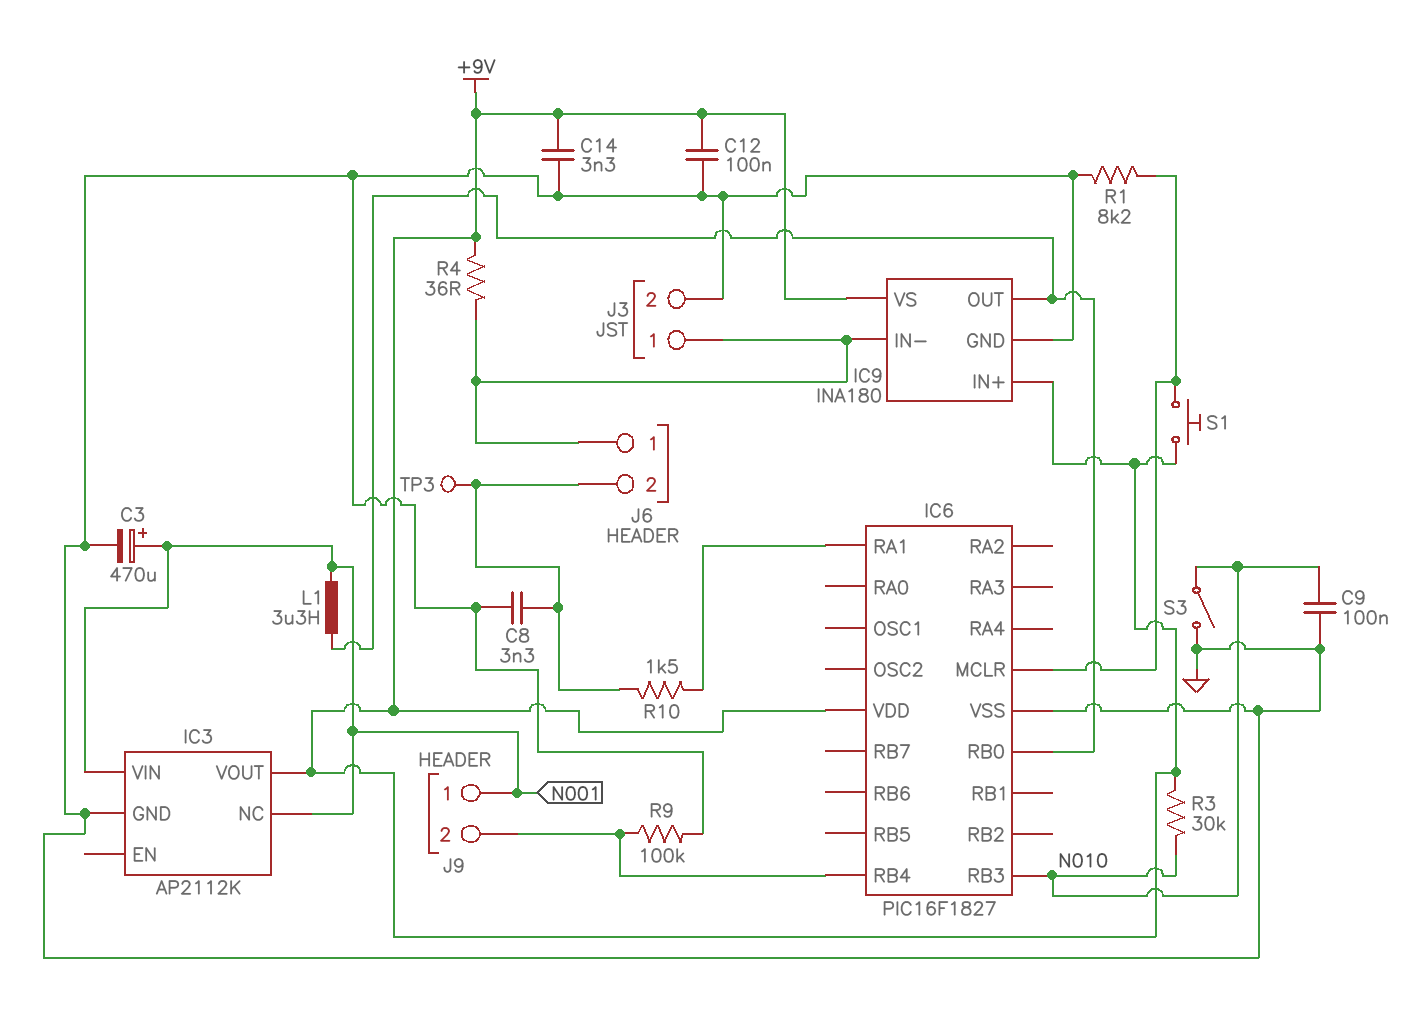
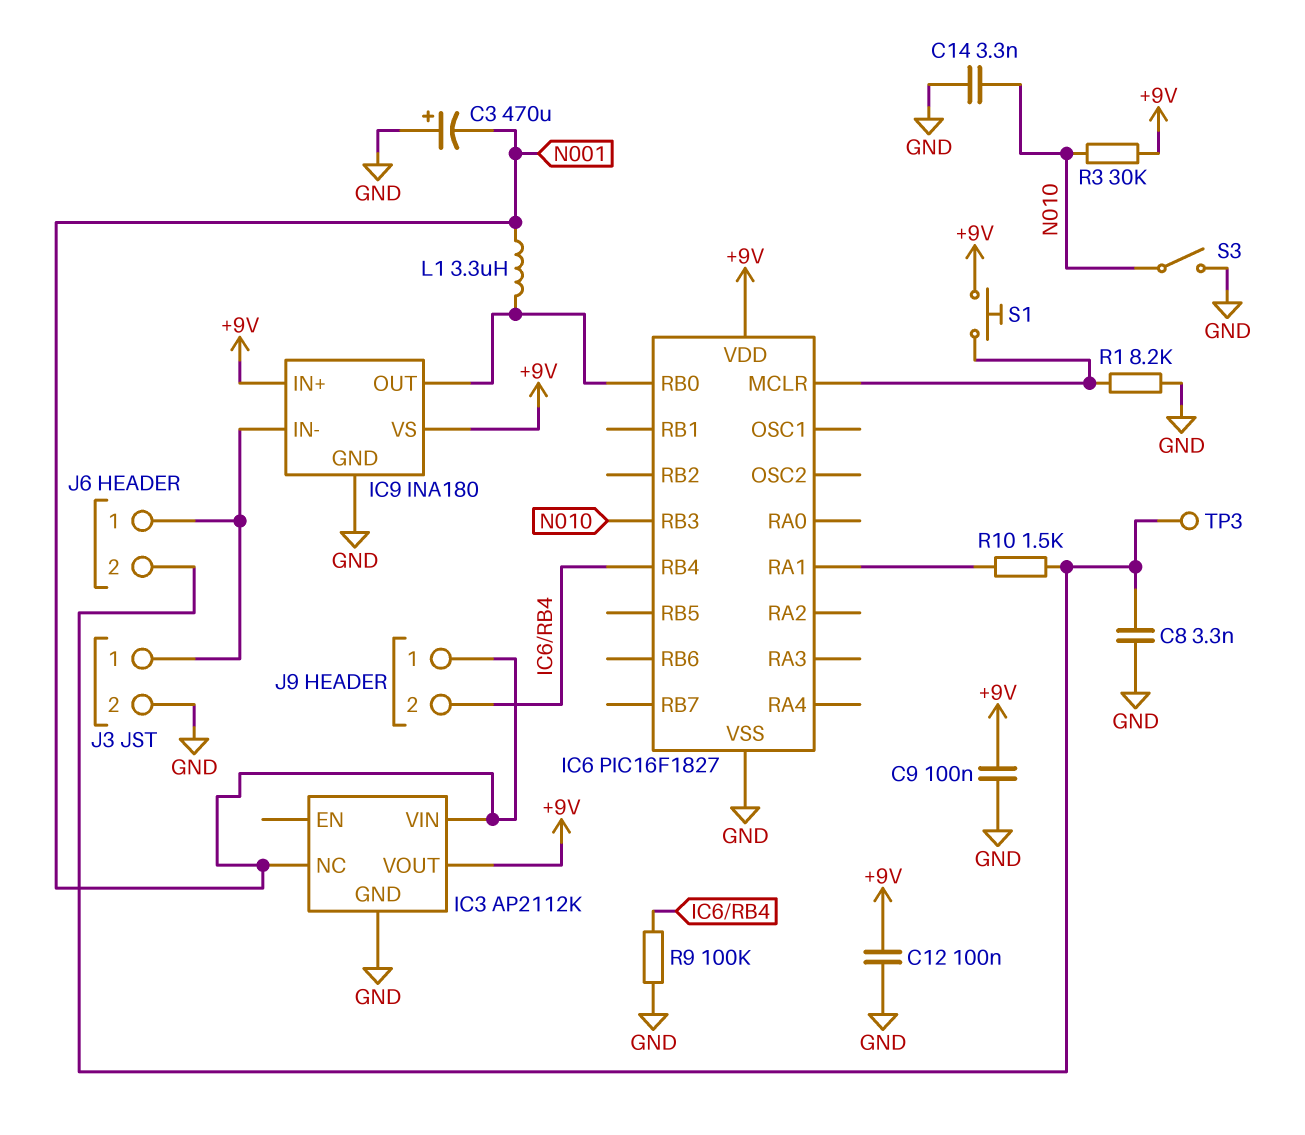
C3: 470uF (plus N001, minus GND) -> 470uF (plus GND, minus N001)
C9: 100nF (GND, N010) -> 100nF (+9V, GND)
C14: 3.3nF (+9V, GND) -> 3.3nF (GND, N010)
R4: 36 (+9V, IC9/IN-) -> none

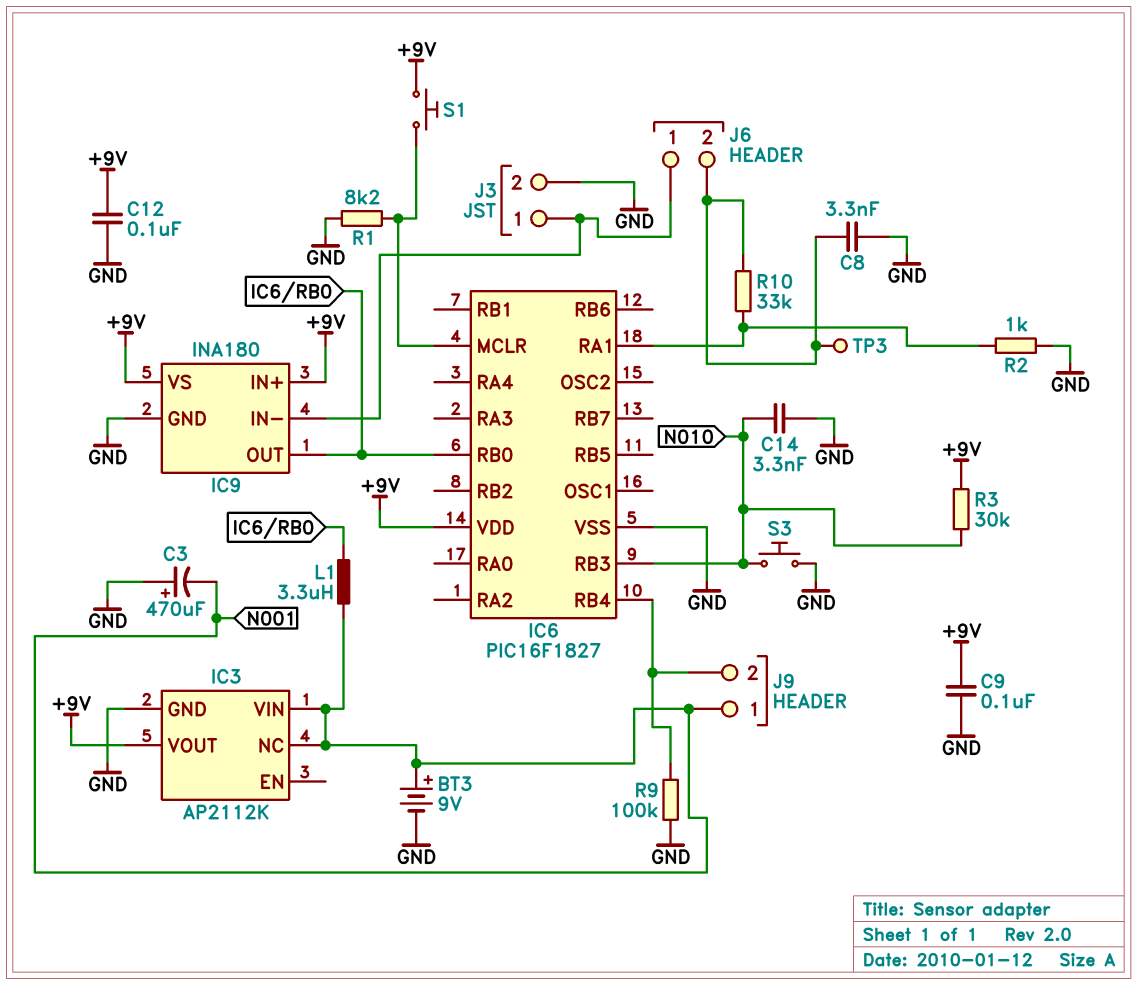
BT3: none -> 9V (plus N001, minus GND)
R2: none -> 1k (GND, IC6/RA1)
R10: 1.5k (IC6/RA1, J6/2) -> 33k (IC6/RA1, J6/2)
S3: switch (GND, N010) -> button (GND, N010)

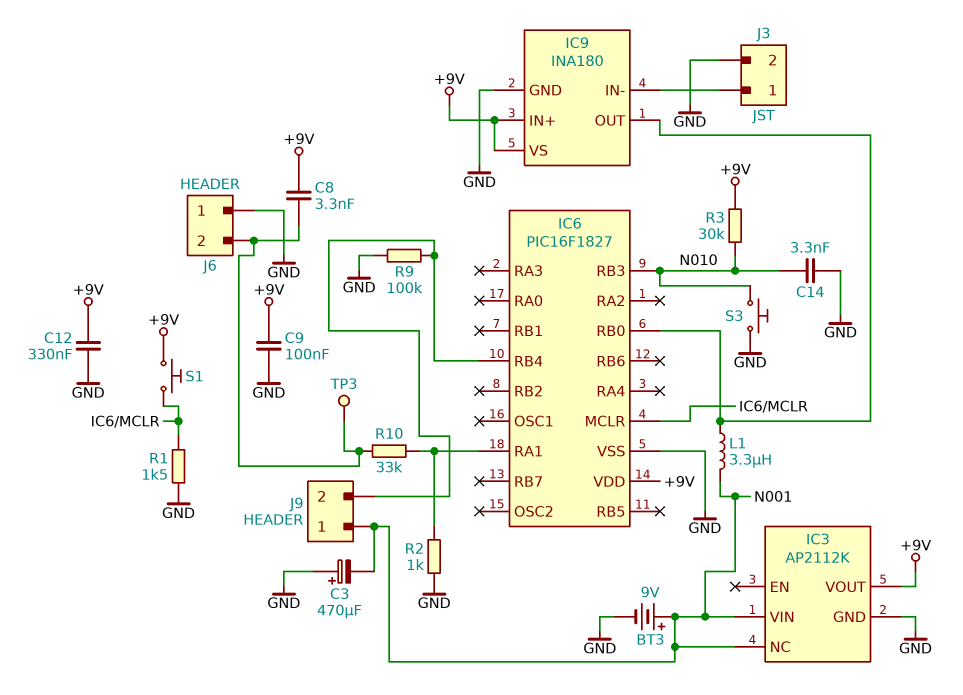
C8: 3.3nF (GND, J6/2) -> 3.3nF (+9V, J6/2)
C12: 100nF (+9V, GND) -> 330nF (+9V, GND)
J6 pin 1: IC9/IN- -> GND
R1: 8.2k (GND, IC6/MCLR) -> 1.5k (GND, IC6/MCLR)

